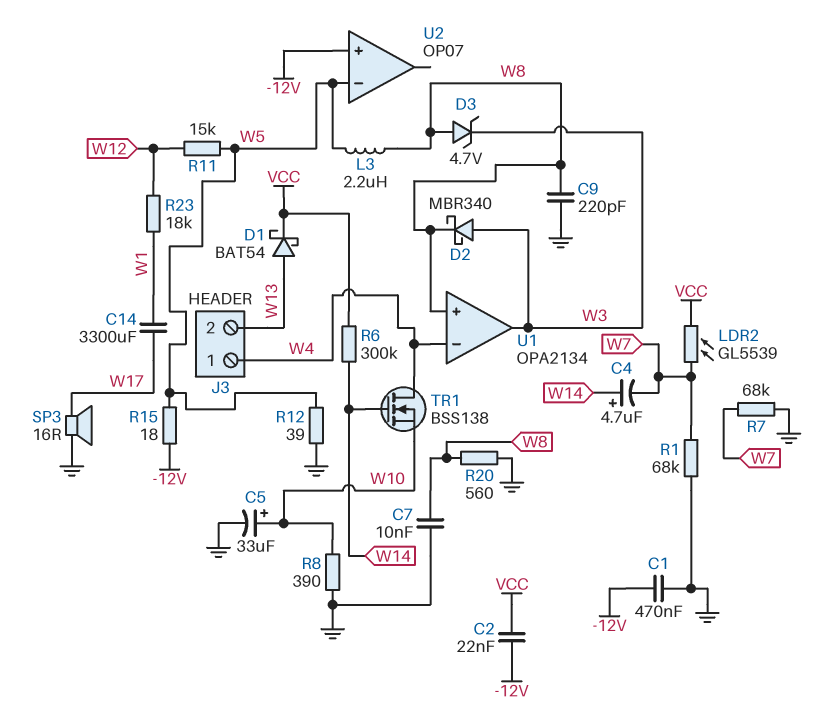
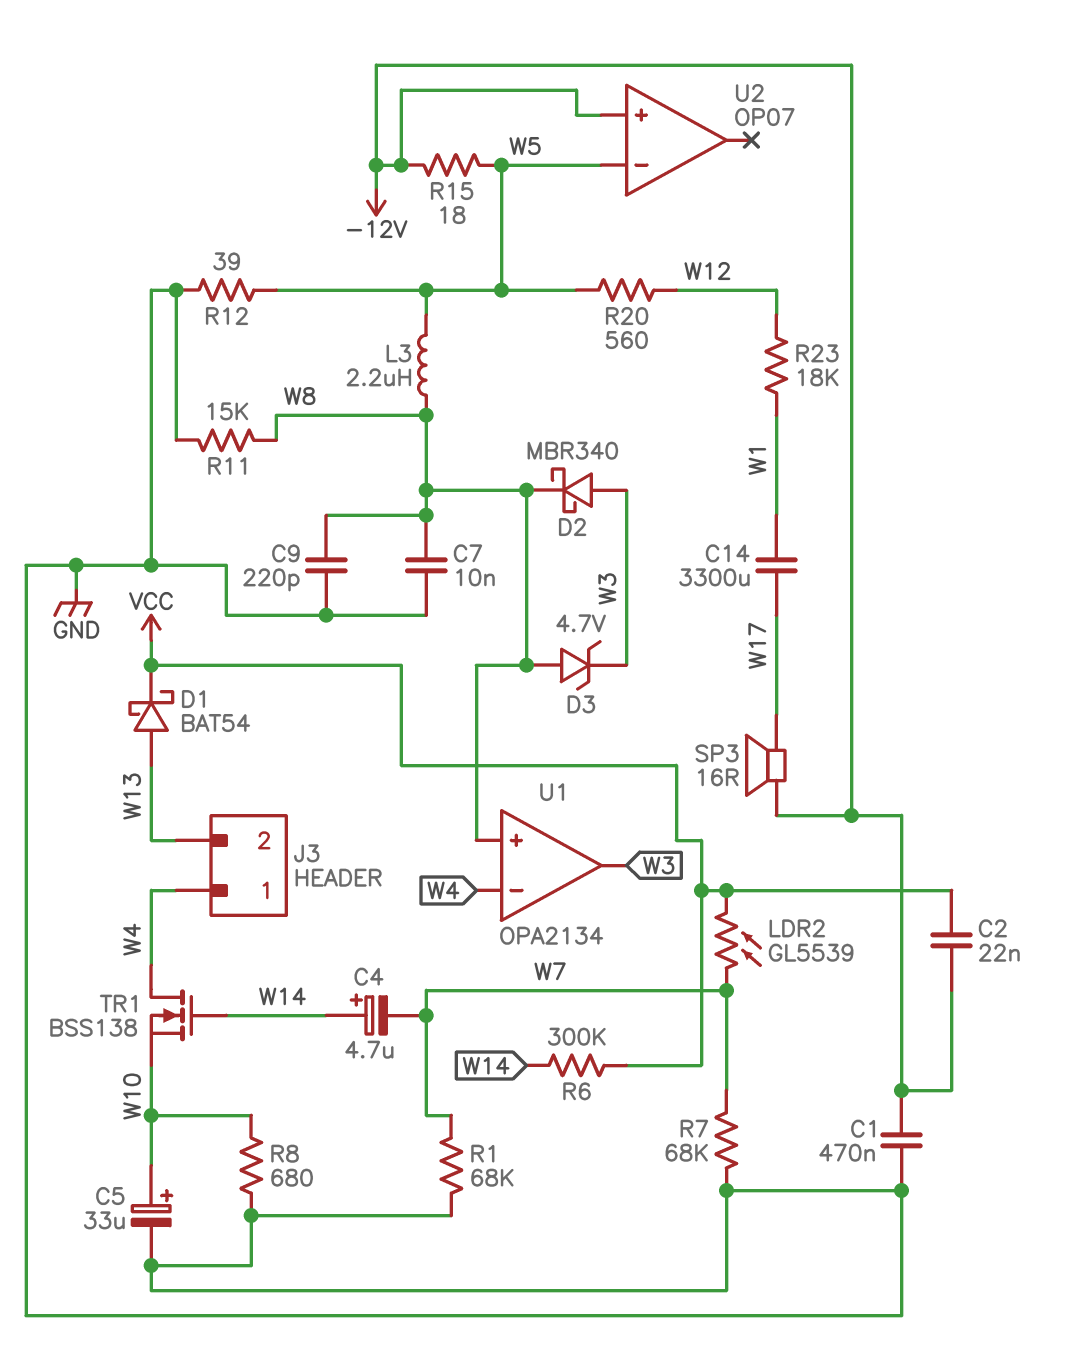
R8: 390 (GND, W10) -> 680 (GND, W10)
R11: 15k (W5, W12) -> 15k (GND, W8)
R20: 560 (GND, W8) -> 560 (W5, W12)
SP3: speaker 16R (GND, W17) -> speaker 16R (-12V, W17)

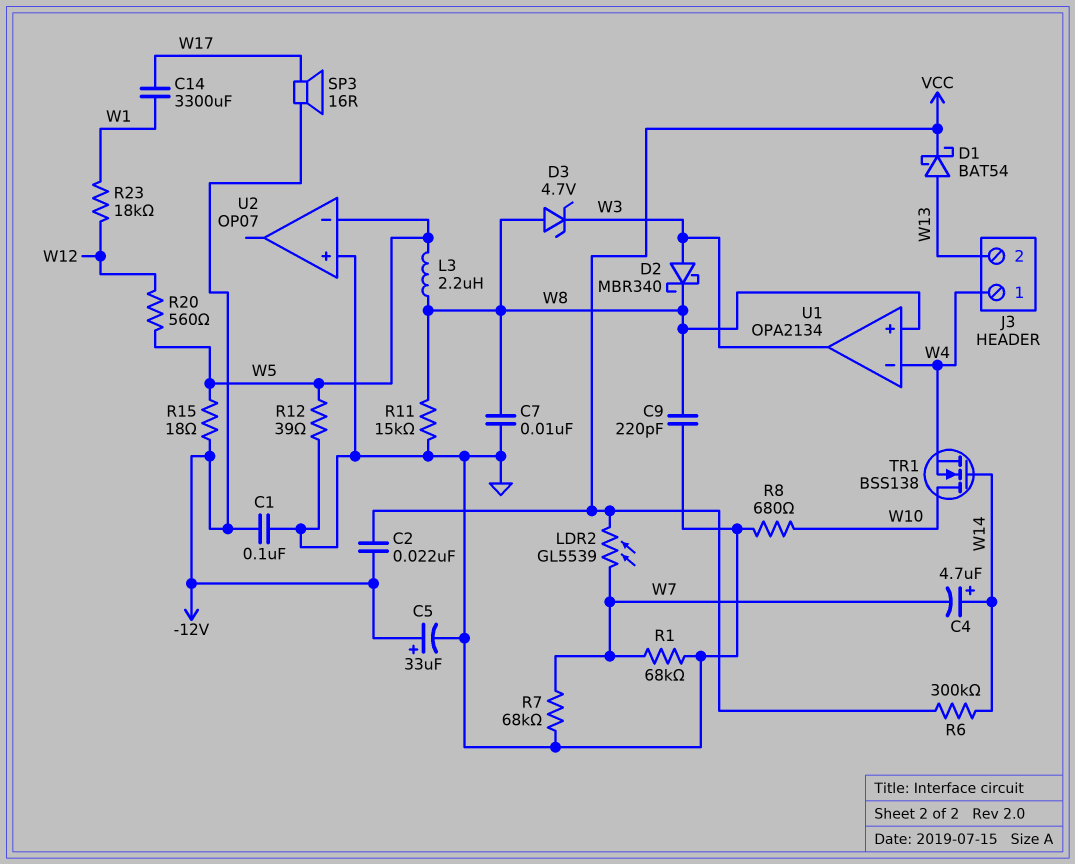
C1: 470nF (-12V, GND) -> 100nF (-12V, GND)
C5: 33uF (plus W10, minus GND) -> 33uF (plus -12V, minus GND)
TR1: NMOS BSS138 (G W14, D W4, S W10) -> NMOS BSS138 (G W14, D W10, S W4)
U2 pin in+: -12V -> GND

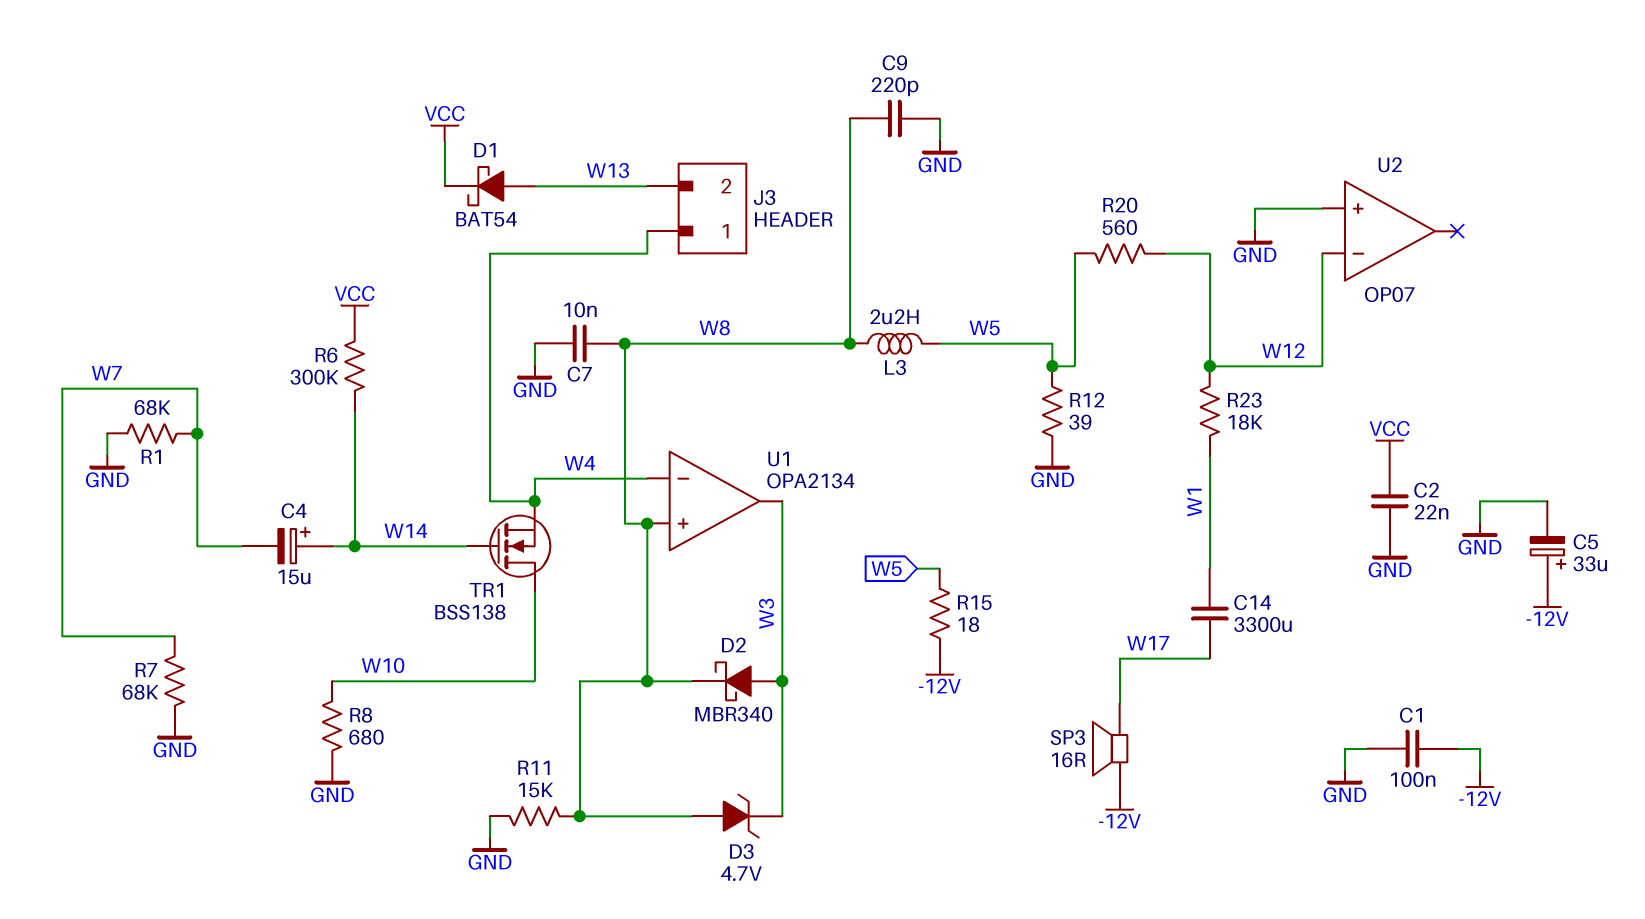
C2: 22nF (-12V, VCC) -> 22nF (GND, VCC)
C4: 4.7uF (plus W14, minus W7) -> 15uF (plus W14, minus W7)
LDR2: GL5539 (VCC, W7) -> none
U2 pin in-: W5 -> W12

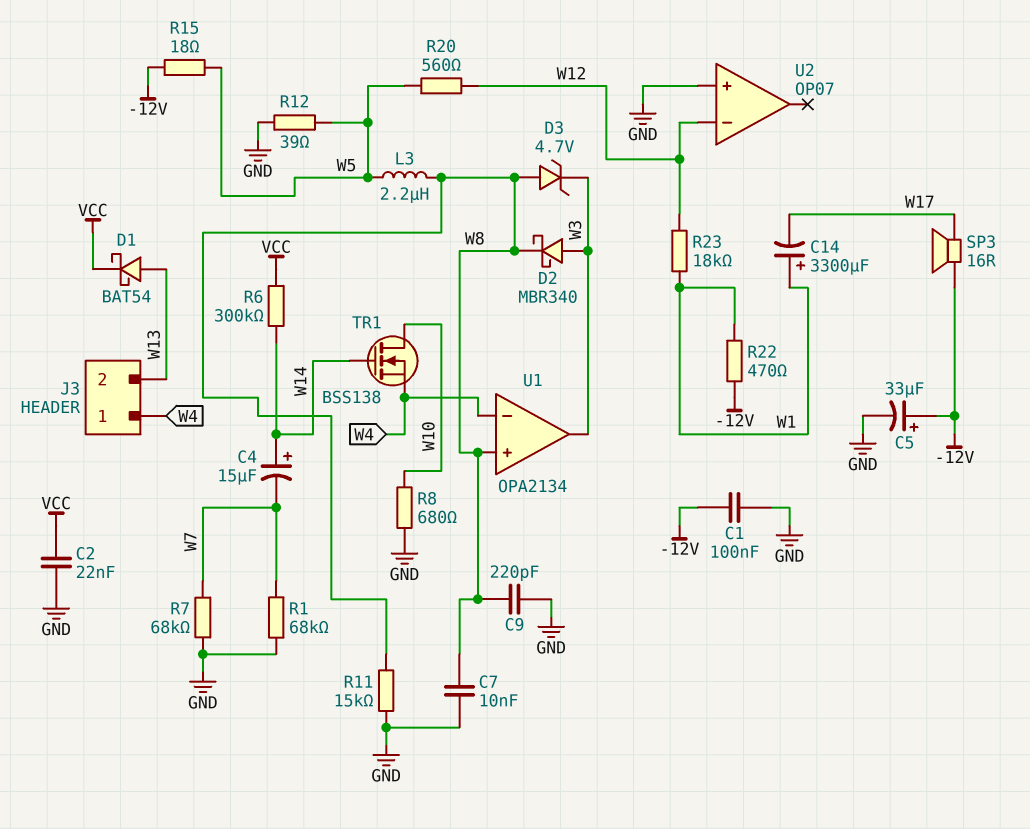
C14: 3300uF (W1, W17) -> 3300uF (plus W1, minus W17)
R22: none -> 470 (-12V, W1)

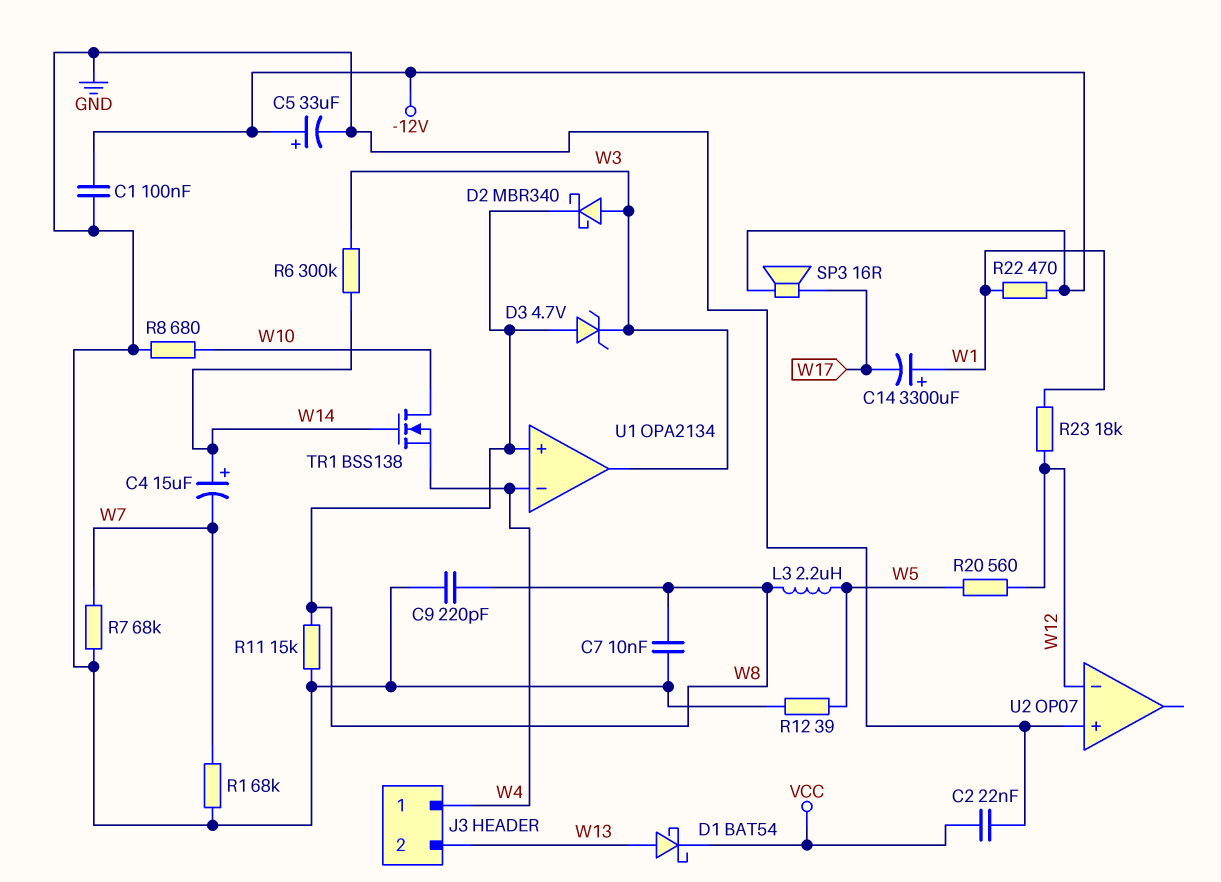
R6: 300k (VCC, W14) -> 300k (W3, W14)
R15: 18 (-12V, W5) -> none

